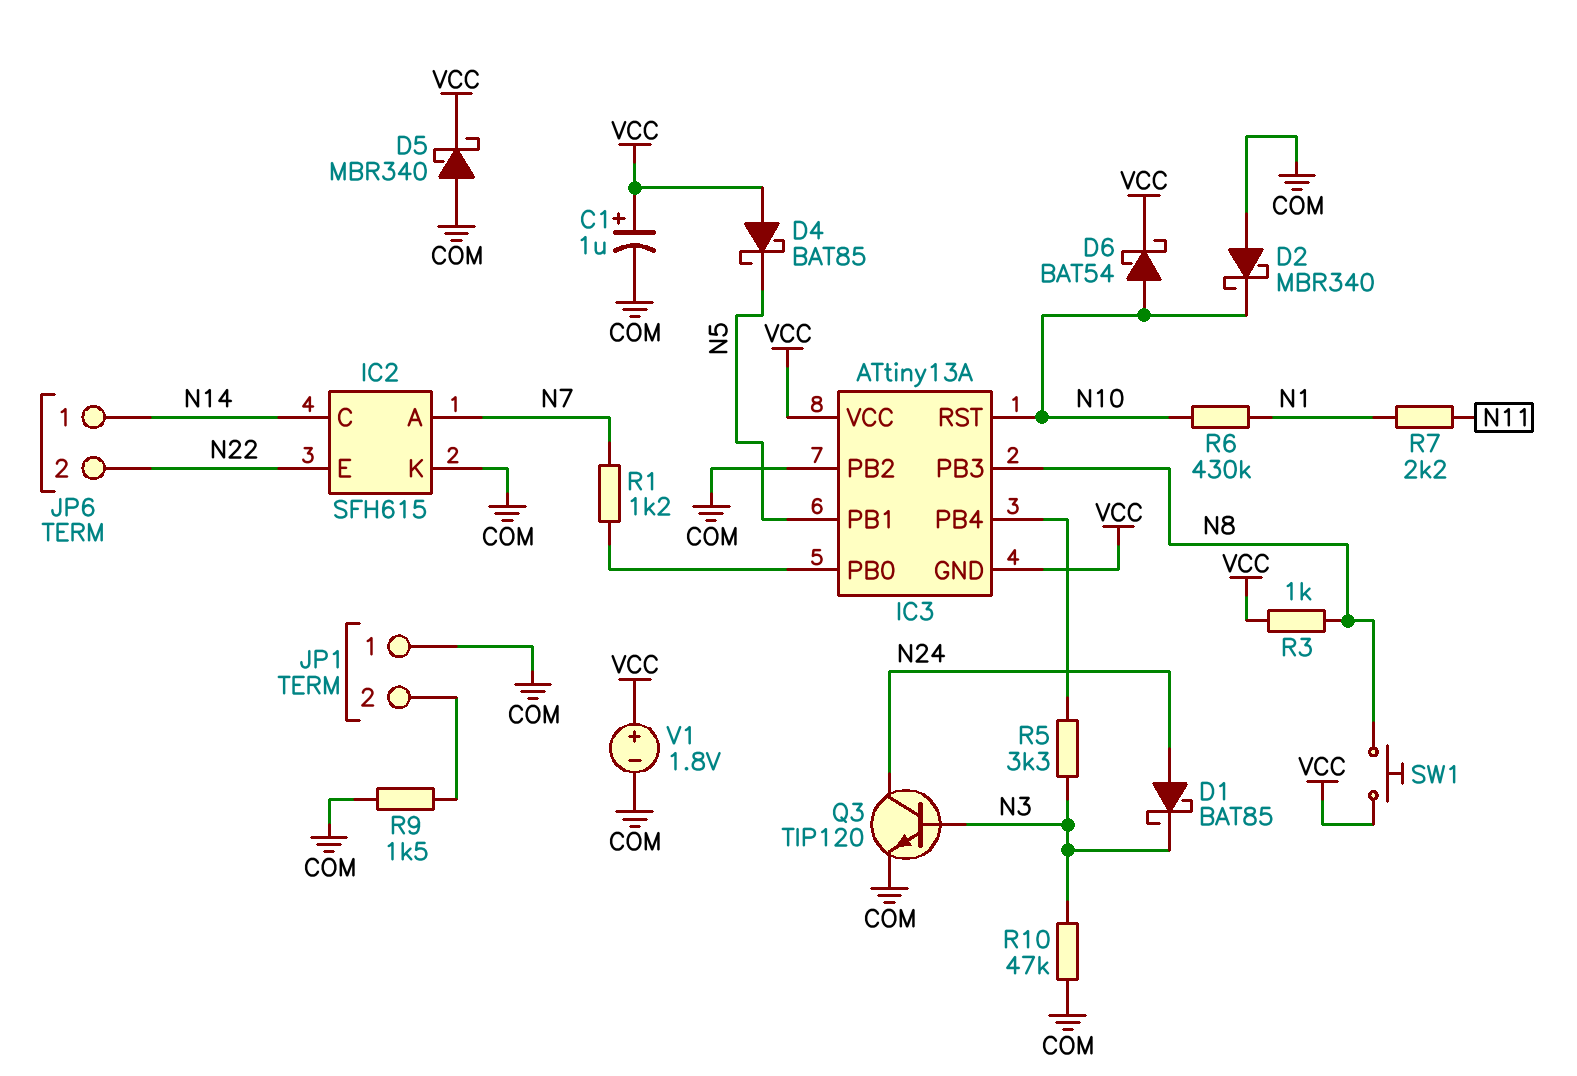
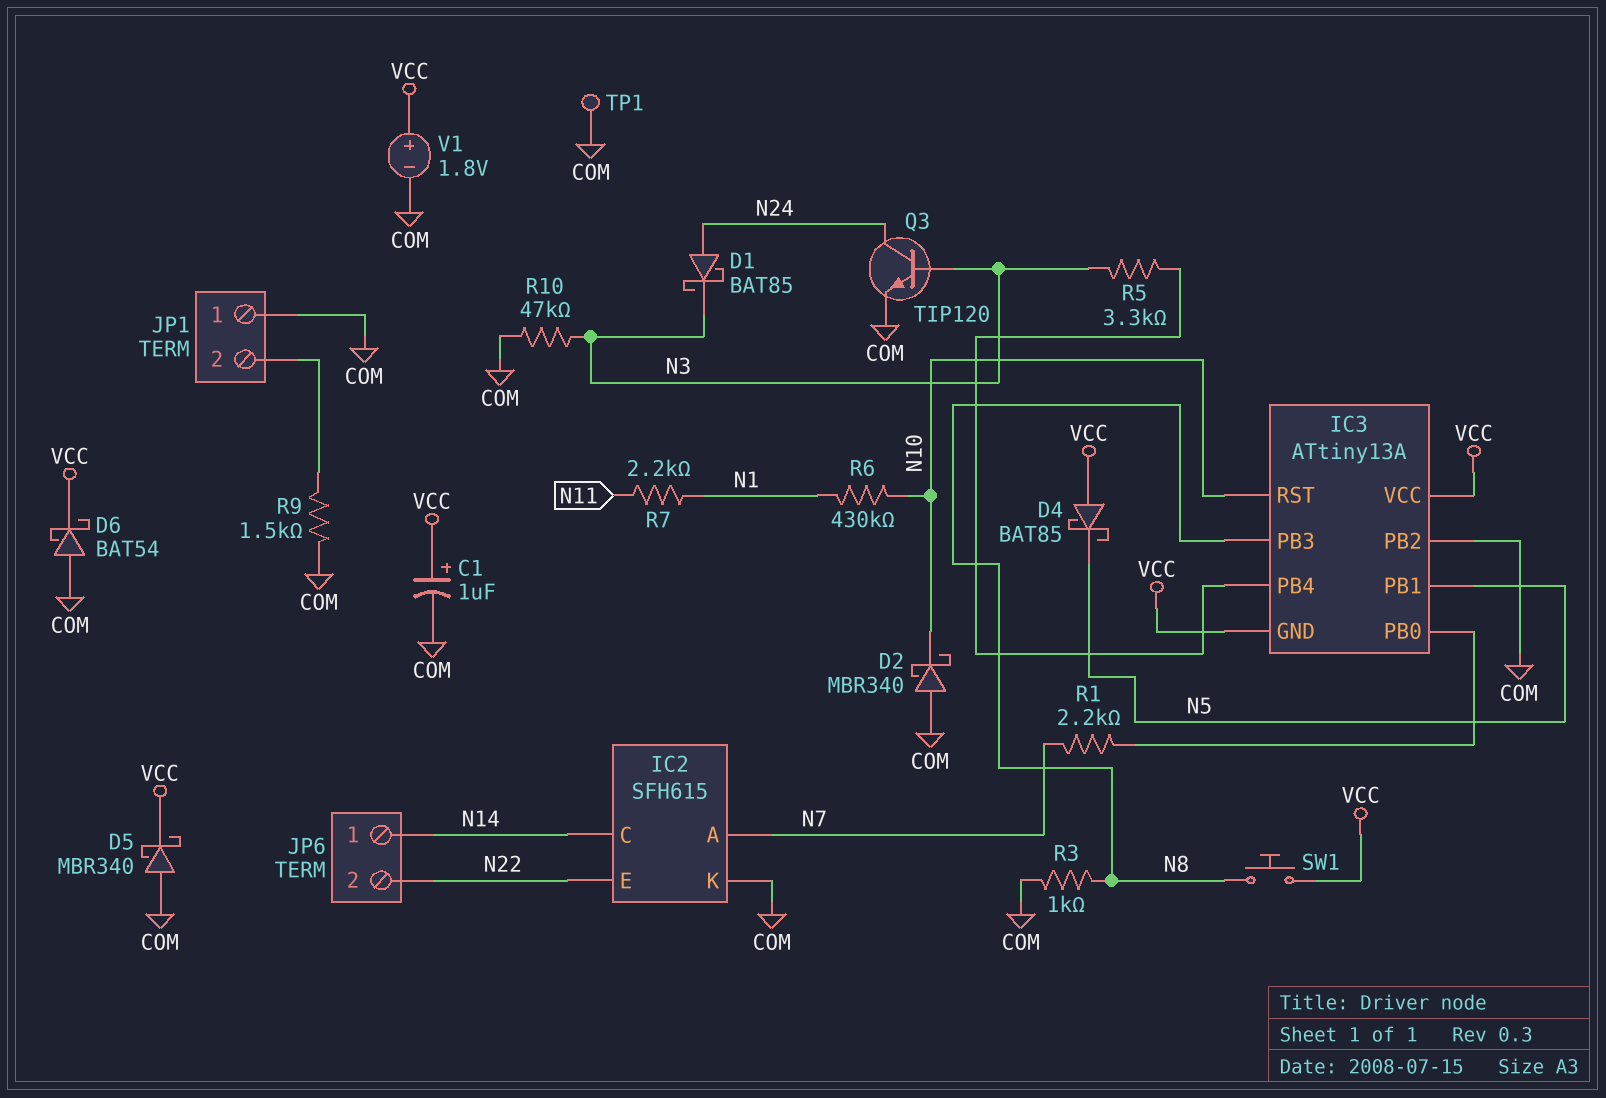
D6: schottky BAT54 (A N10, K VCC) -> schottky BAT54 (A COM, K VCC)
R1: 1.2k (IC3/PB0, N7) -> 2.2k (IC3/PB0, N7)
R3: 1k (N8, VCC) -> 1k (COM, N8)
TP1: none -> test point (COM)

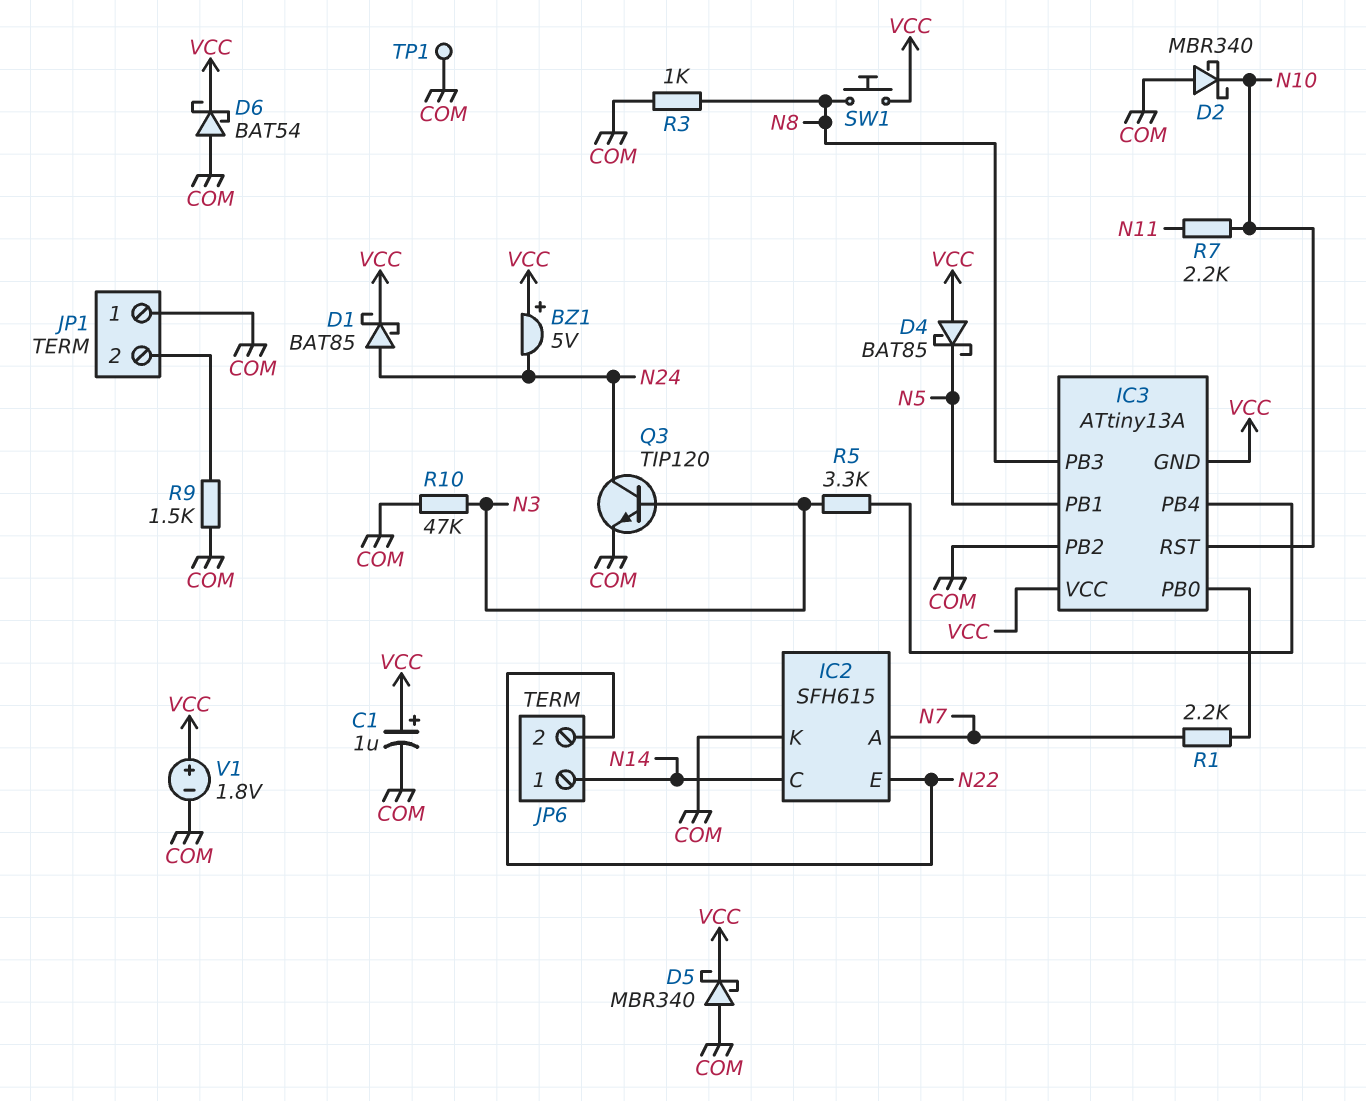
BZ1: none -> buzzer 5V (plus VCC, minus N24)
D1: schottky BAT85 (A N24, K N3) -> schottky BAT85 (A N24, K VCC)
R6: 430k (N1, N10) -> none
R7: 2.2k (N1, N11) -> 2.2k (N10, N11)

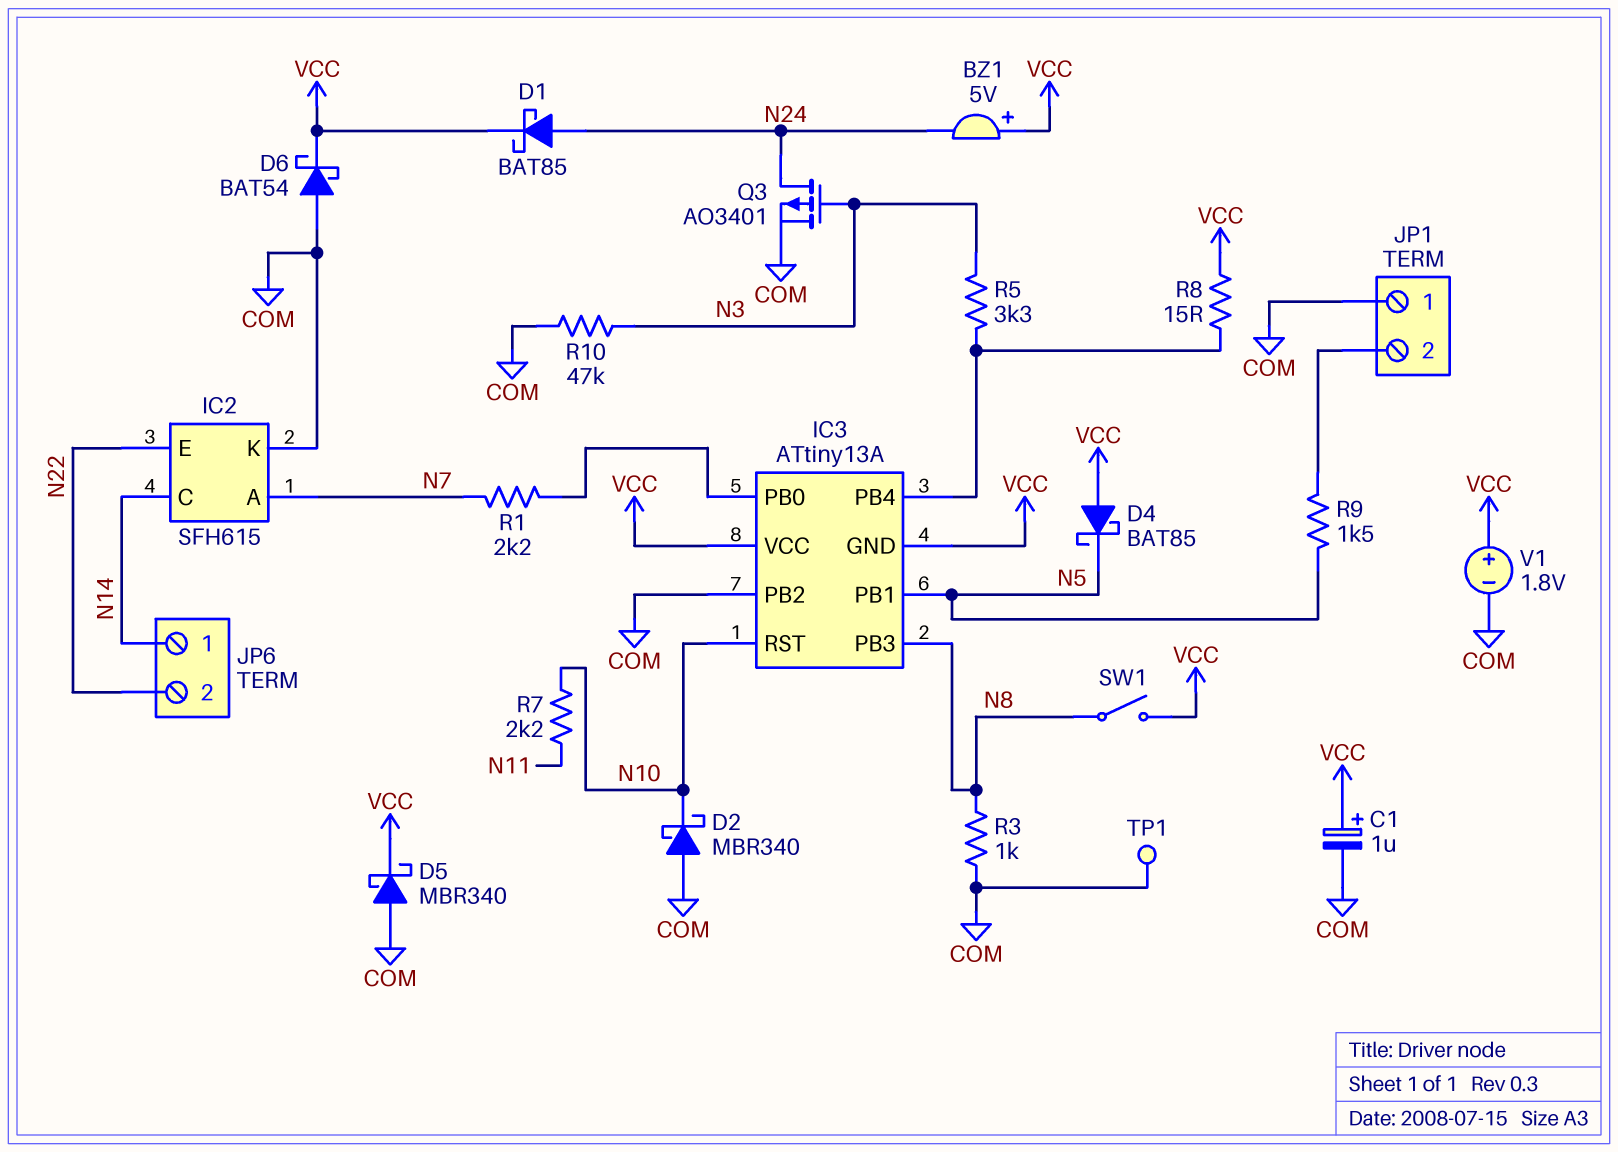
Q3: NPN TIP120 (B N3, C N24, E COM) -> PMOS AO3401 (G N3, D N24, S COM)
R8: none -> 15 (IC3/PB4, VCC)
R9: 1.5k (COM, JP1/2) -> 1.5k (JP1/2, N5)
SW1: button (N8, VCC) -> switch (N8, VCC)

